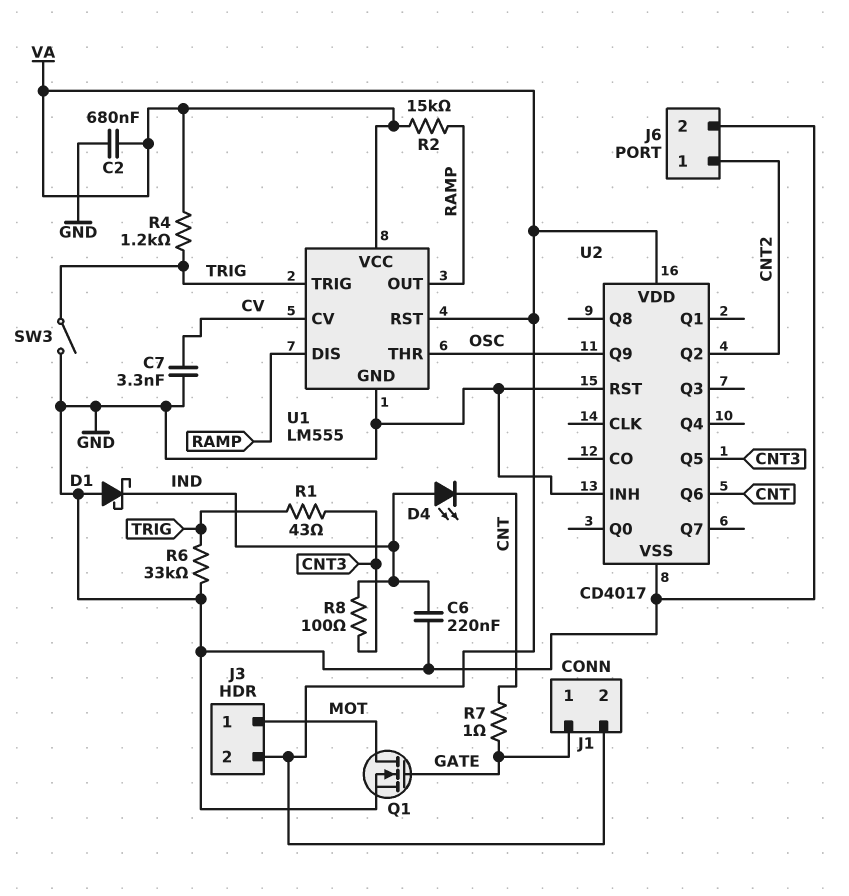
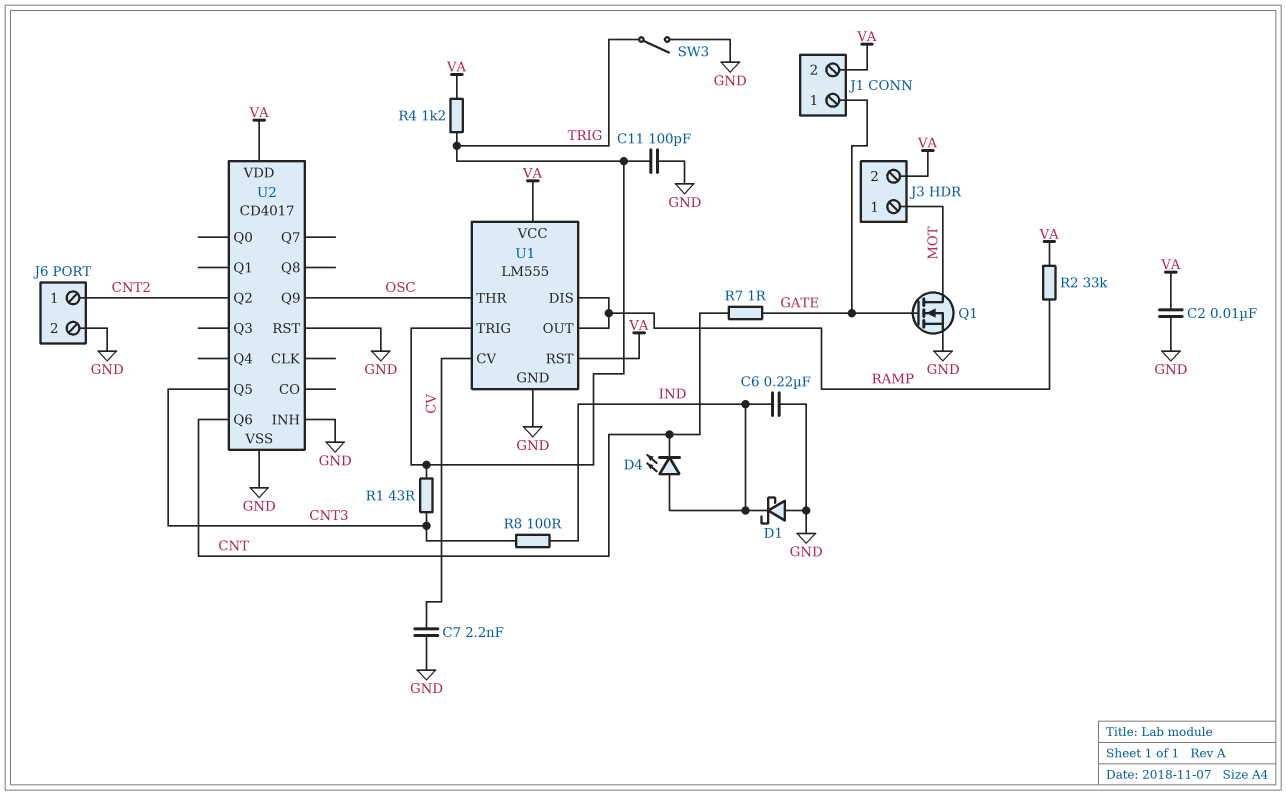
C2: 680nF (GND, VA) -> 10nF (GND, VA)
C7: 3.3nF (CV, GND) -> 2.2nF (CV, GND)
C11: none -> 100pF (GND, TRIG)
R2: 15k (RAMP, VA) -> 33k (RAMP, VA)
R6: 33k (GND, TRIG) -> none

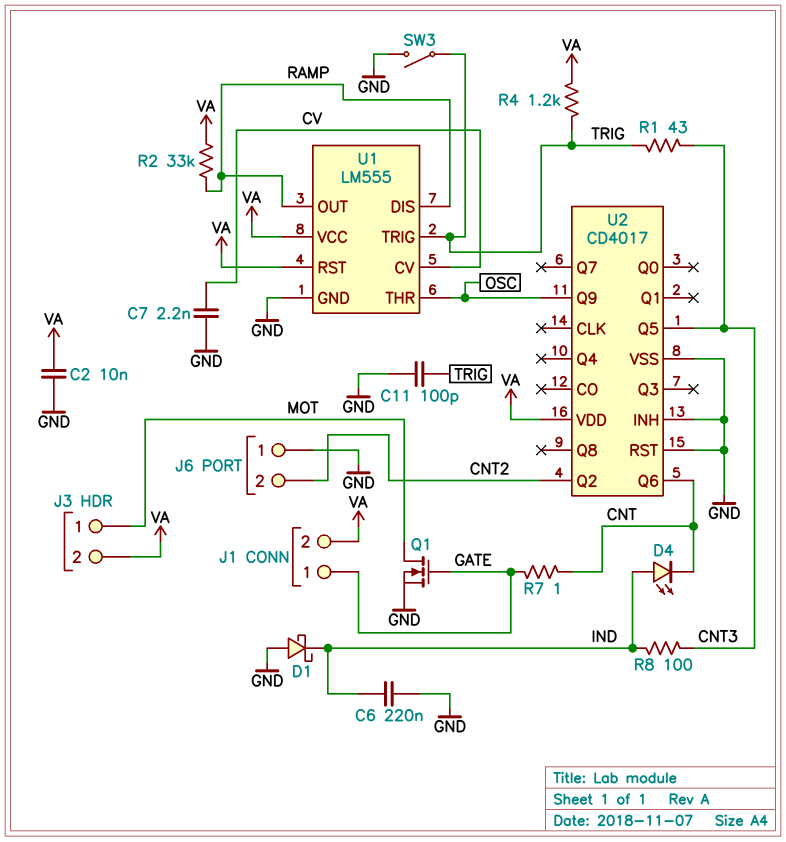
J6 pin 1: CNT2 -> GND
J6 pin 2: GND -> CNT2

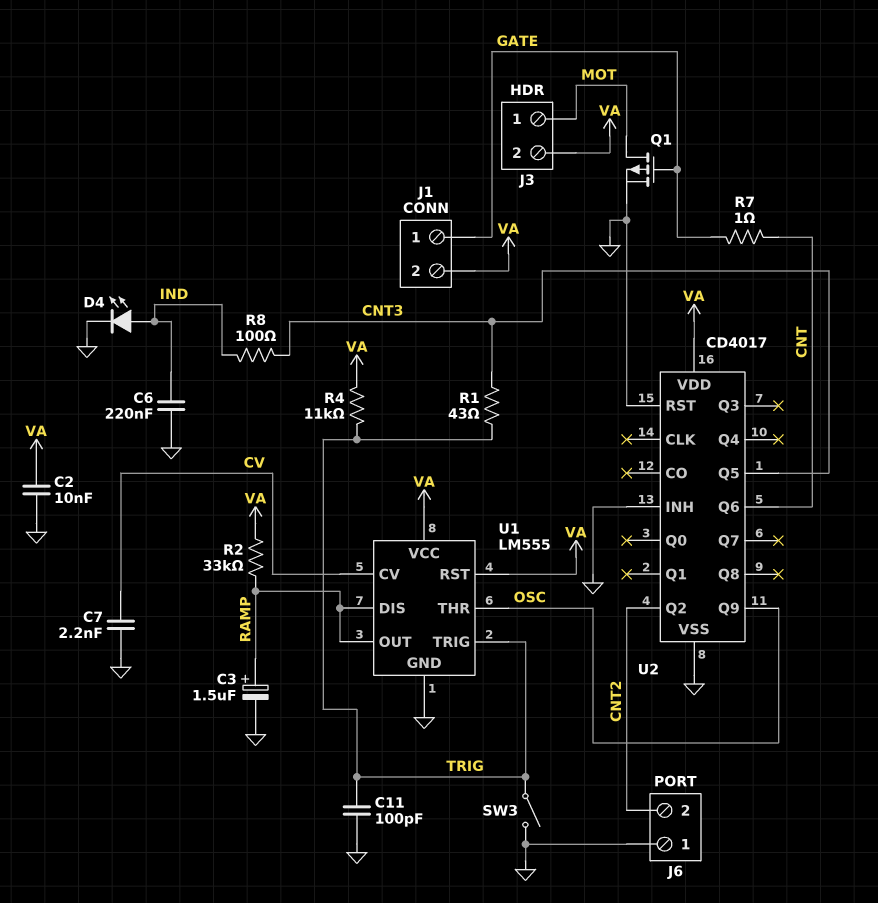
C3: none -> 1.5uF (plus RAMP, minus GND)
D1: schottky (A GND, K IND) -> none
D4: LED (A IND, K CNT) -> LED (A IND, K GND)
Q1: NMOS (G GATE, D MOT, S GND) -> PMOS (G GATE, D MOT, S GND)
R4: 1.2k (TRIG, VA) -> 11k (TRIG, VA)

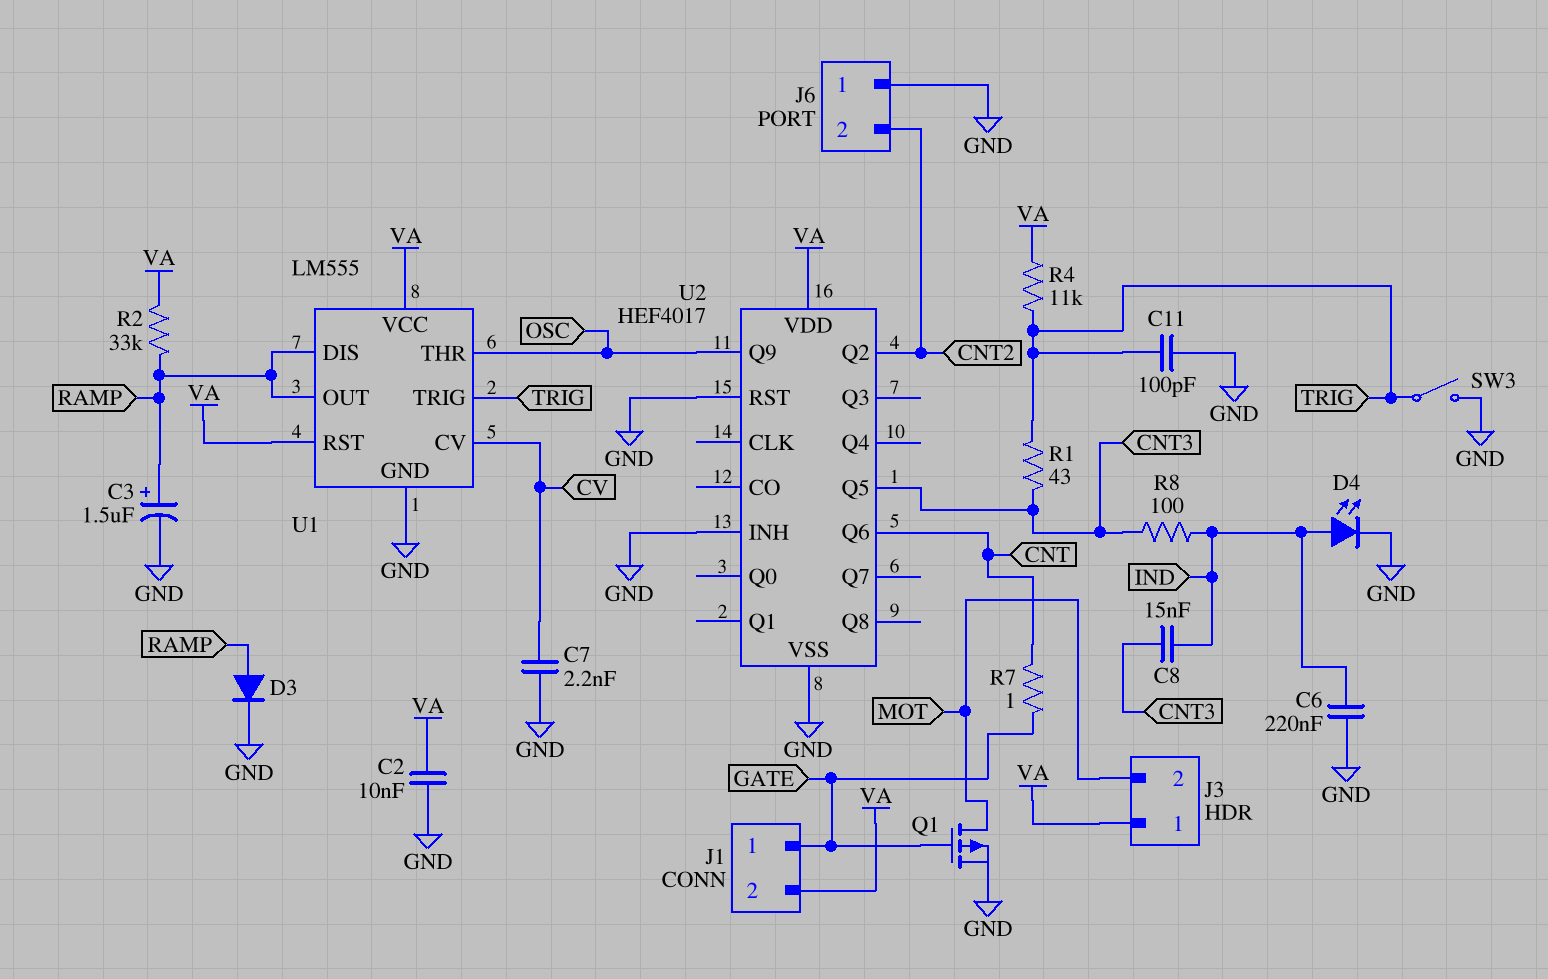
C8: none -> 15nF (CNT3, IND)
D3: none -> diode (A RAMP, K GND)
J3 pin 1: MOT -> VA
J3 pin 2: VA -> MOT
U2: CD4017 -> HEF4017

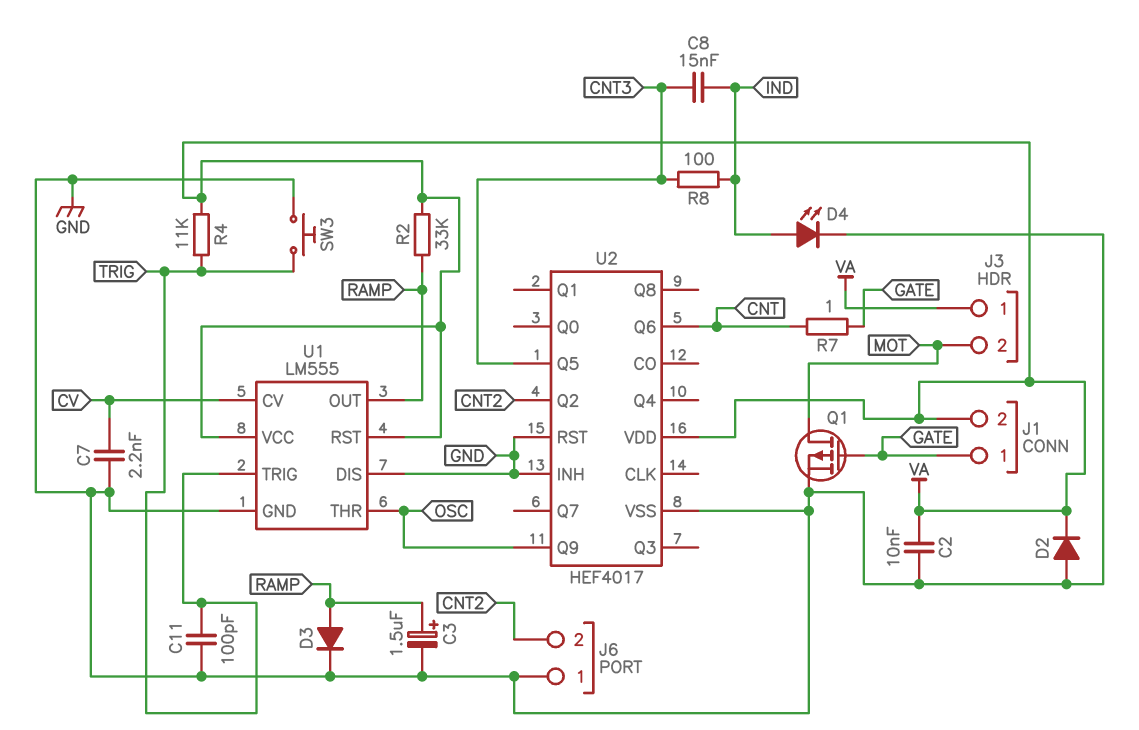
C6: 220nF (GND, IND) -> none
D2: none -> diode (A GND, K VA)
R1: 43 (CNT3, TRIG) -> none
SW3: switch (GND, TRIG) -> button (GND, TRIG)
U1 pin DIS: RAMP -> GND

